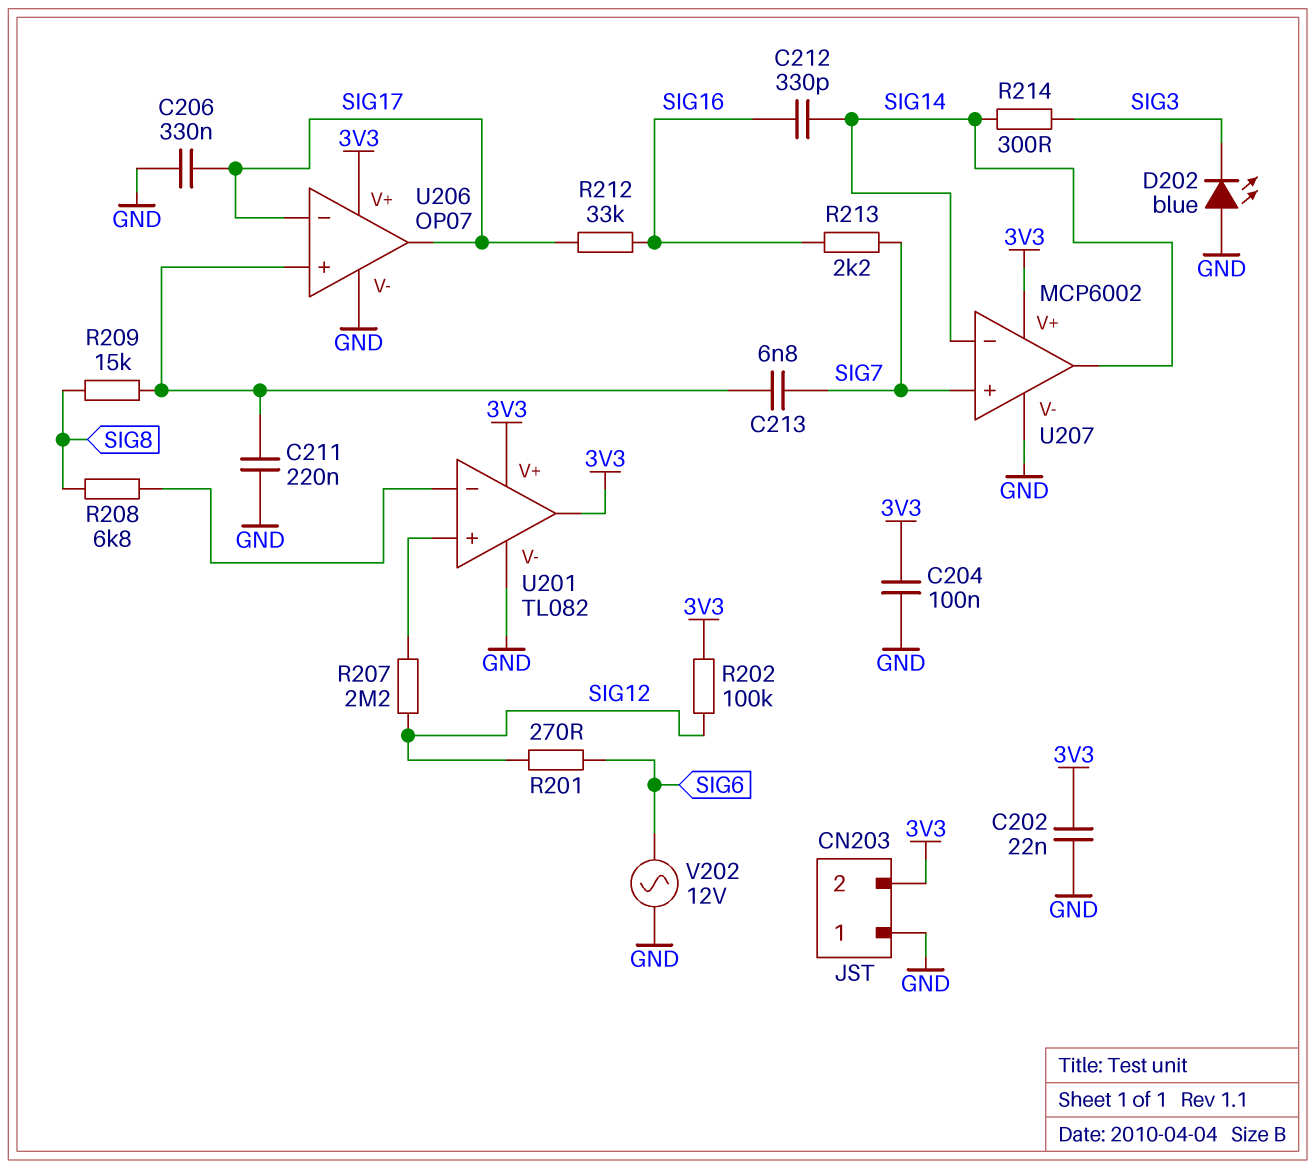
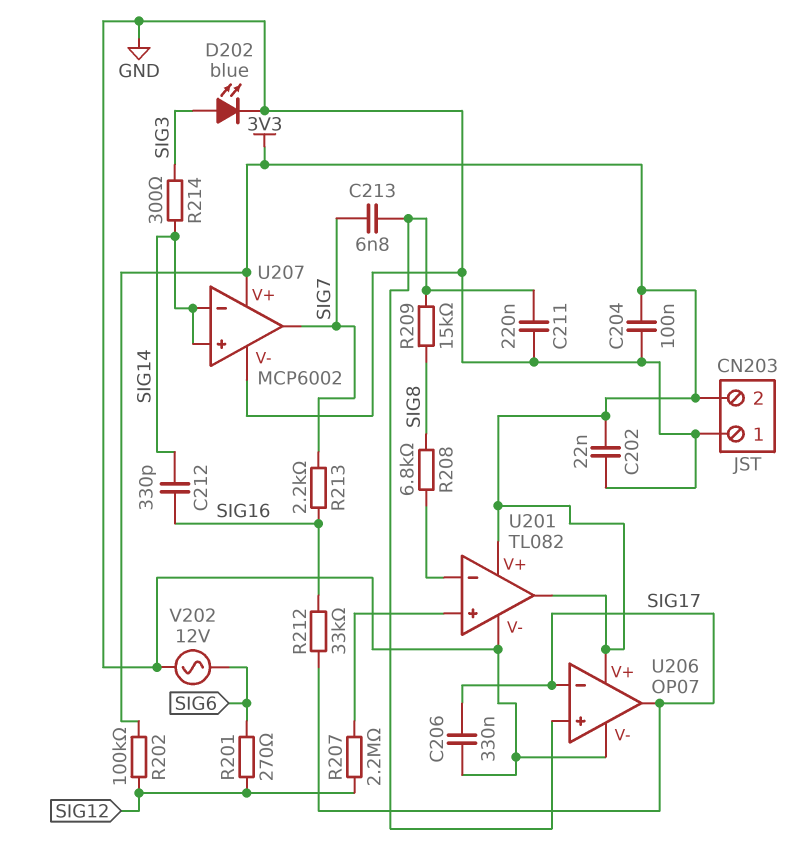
D202: LED blue (A GND, K SIG3) -> LED blue (A SIG3, K GND)
U207 pin in+: SIG7 -> SIG14
U207 pin out: SIG14 -> SIG7

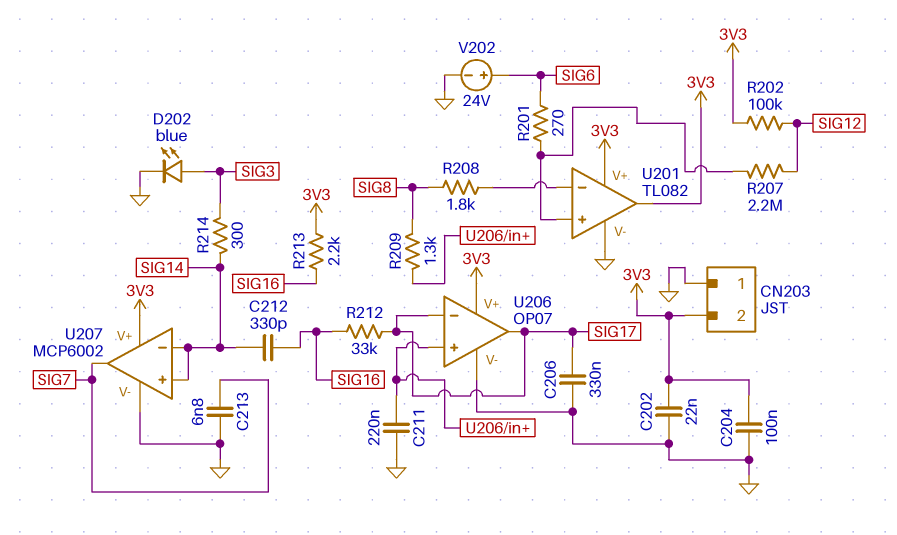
C213: 6.8nF (SIG7, U206/in+) -> 6.8nF (GND, SIG7)
R201: 270 (SIG6, SIG12) -> 270 (SIG6, U201/in+)
R208: 6.8k (SIG8, U201/in-) -> 1.8k (SIG8, U201/in-)
R209: 15k (SIG8, U206/in+) -> 1.3k (SIG8, U206/in+)
R213: 2.2k (SIG7, SIG16) -> 2.2k (3V3, SIG16)
V202: AC 12V (GND, SIG6) -> 24V (plus SIG6, minus GND)

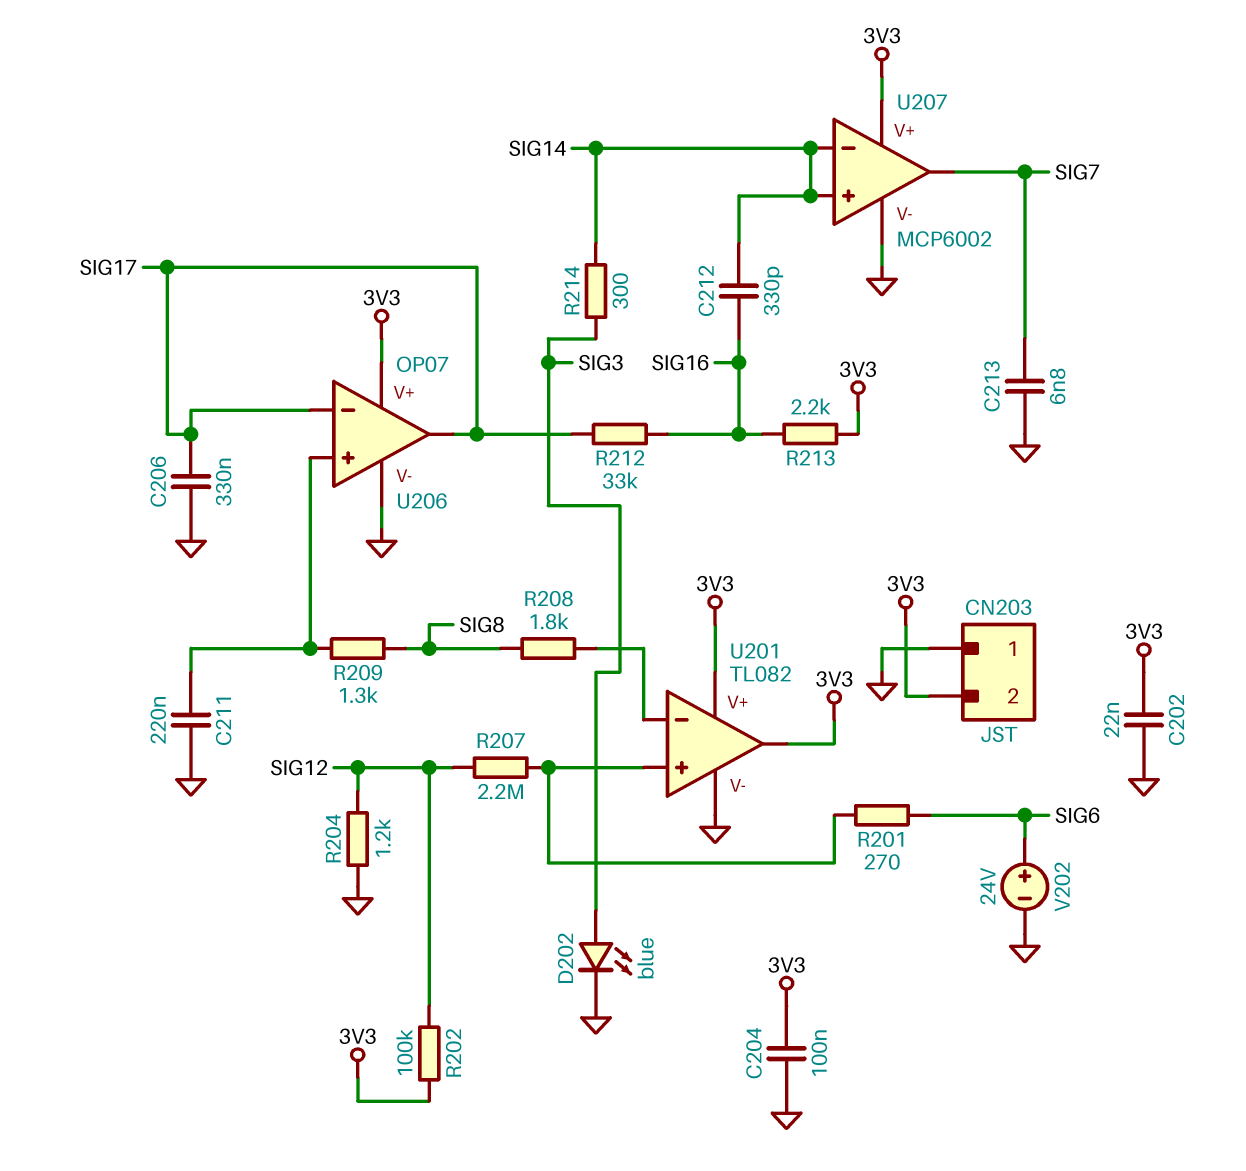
R204: none -> 1.2k (GND, SIG12)

